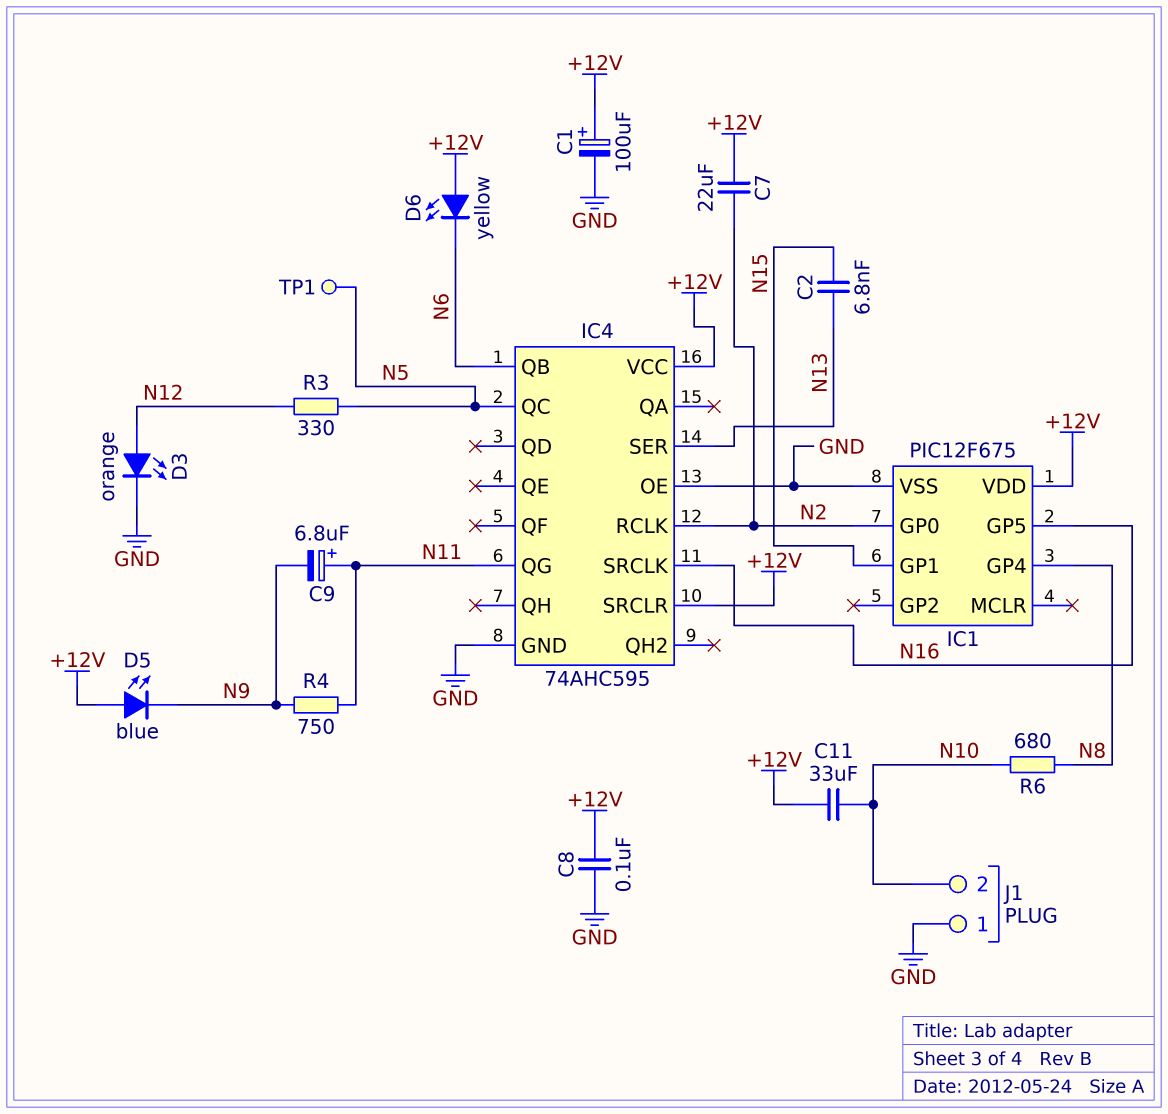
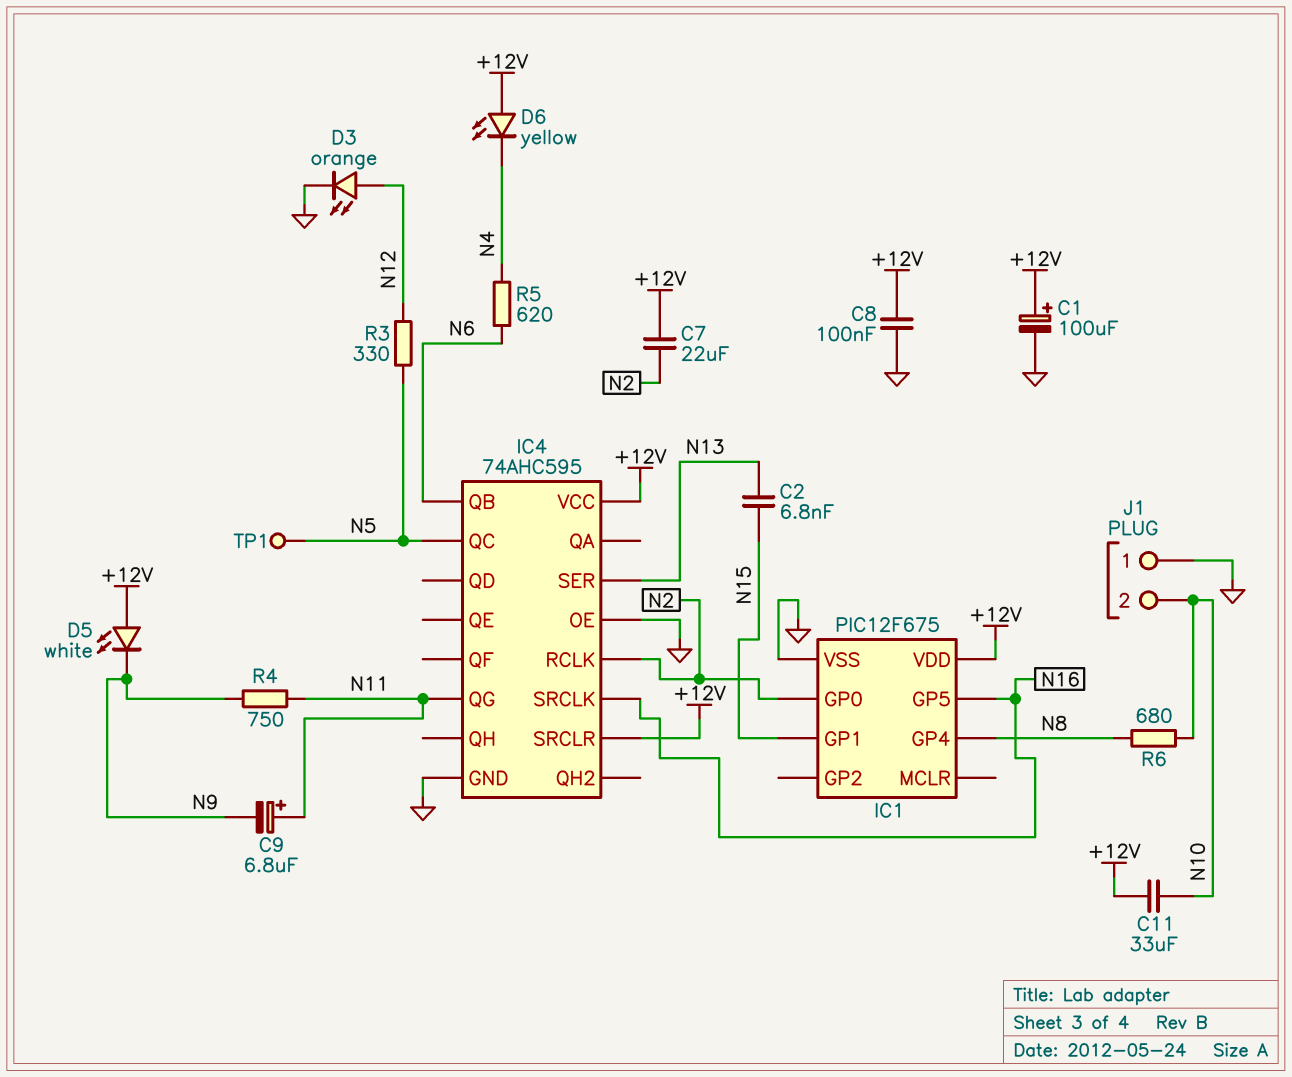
D5: LED blue (A +12V, K N9) -> LED white (A +12V, K N9)
D6: LED yellow (A +12V, K N6) -> LED yellow (A +12V, K N4)
R5: none -> 620 (N4, N6)

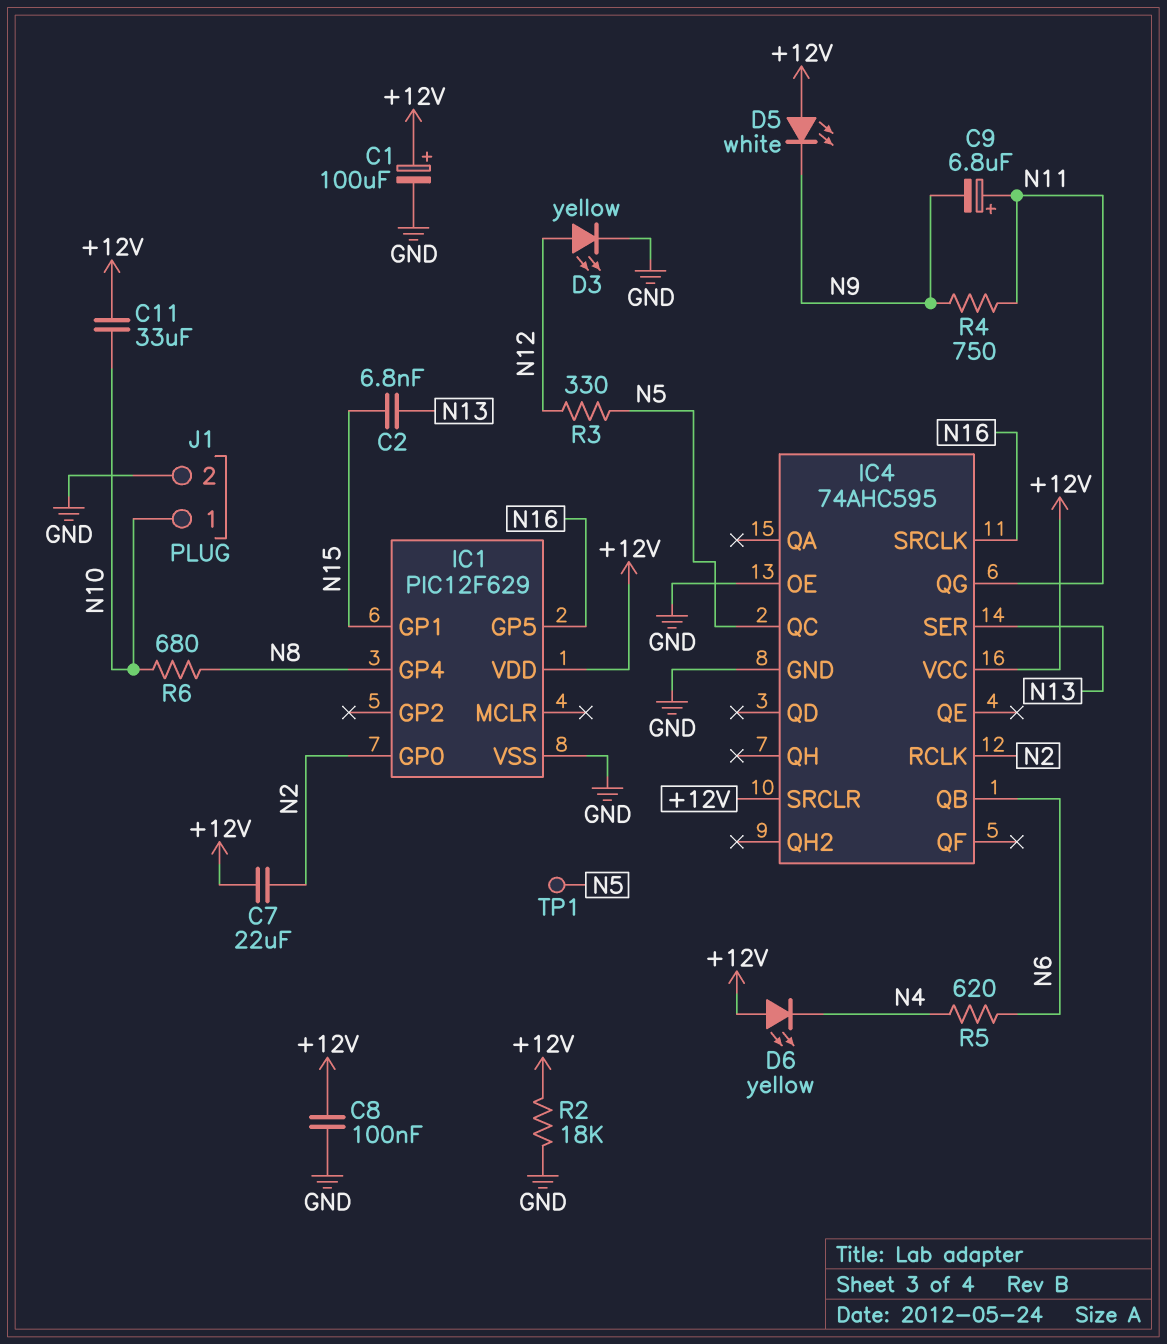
D3: LED orange (A N12, K GND) -> LED yellow (A N12, K GND)
IC1: PIC12F675 -> PIC12F629
J1 pin 1: GND -> N10
J1 pin 2: N10 -> GND
R2: none -> 18k (+12V, GND)

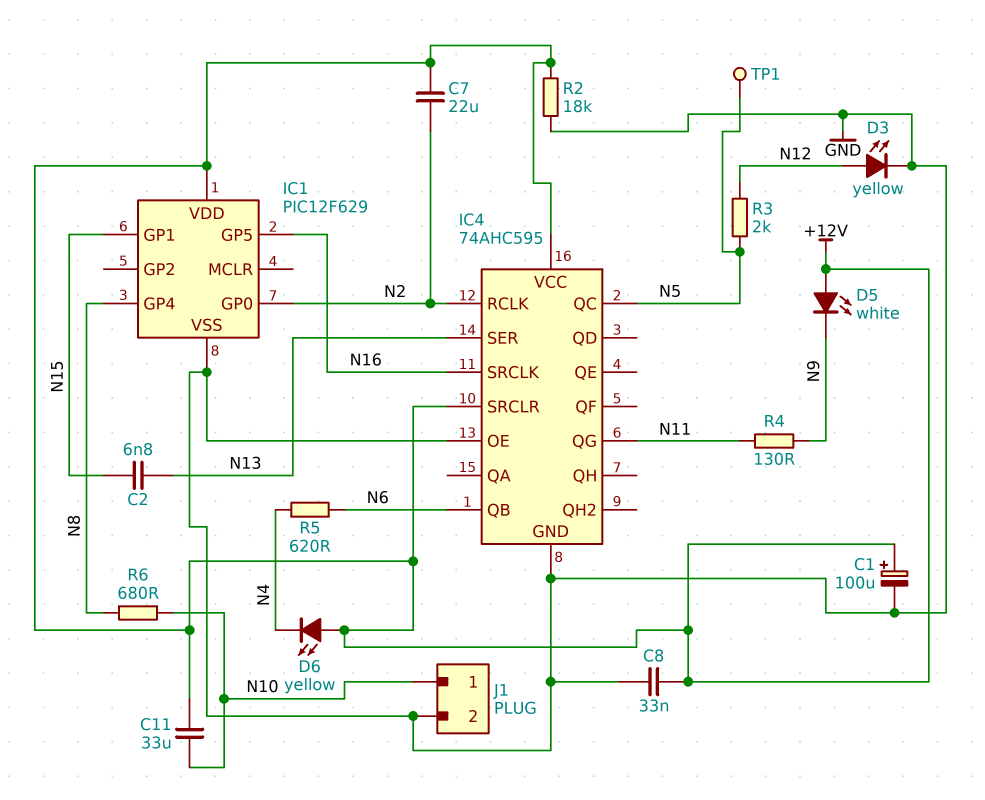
C8: 100nF (+12V, GND) -> 33nF (+12V, GND)
C9: 6.8uF (plus N11, minus N9) -> none
R3: 330 (N5, N12) -> 2k (N5, N12)
R4: 750 (N9, N11) -> 130 (N9, N11)

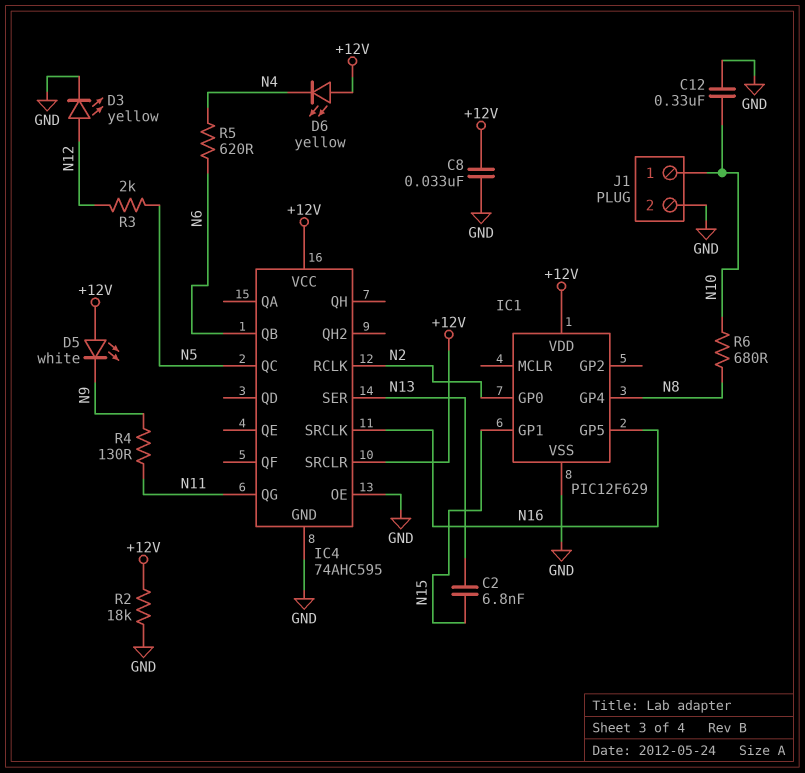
C1: 100uF (plus +12V, minus GND) -> none
C7: 22uF (+12V, N2) -> none
C11: 33uF (+12V, N10) -> none
C12: none -> 330nF (GND, N10)
TP1: test point (N5) -> none

